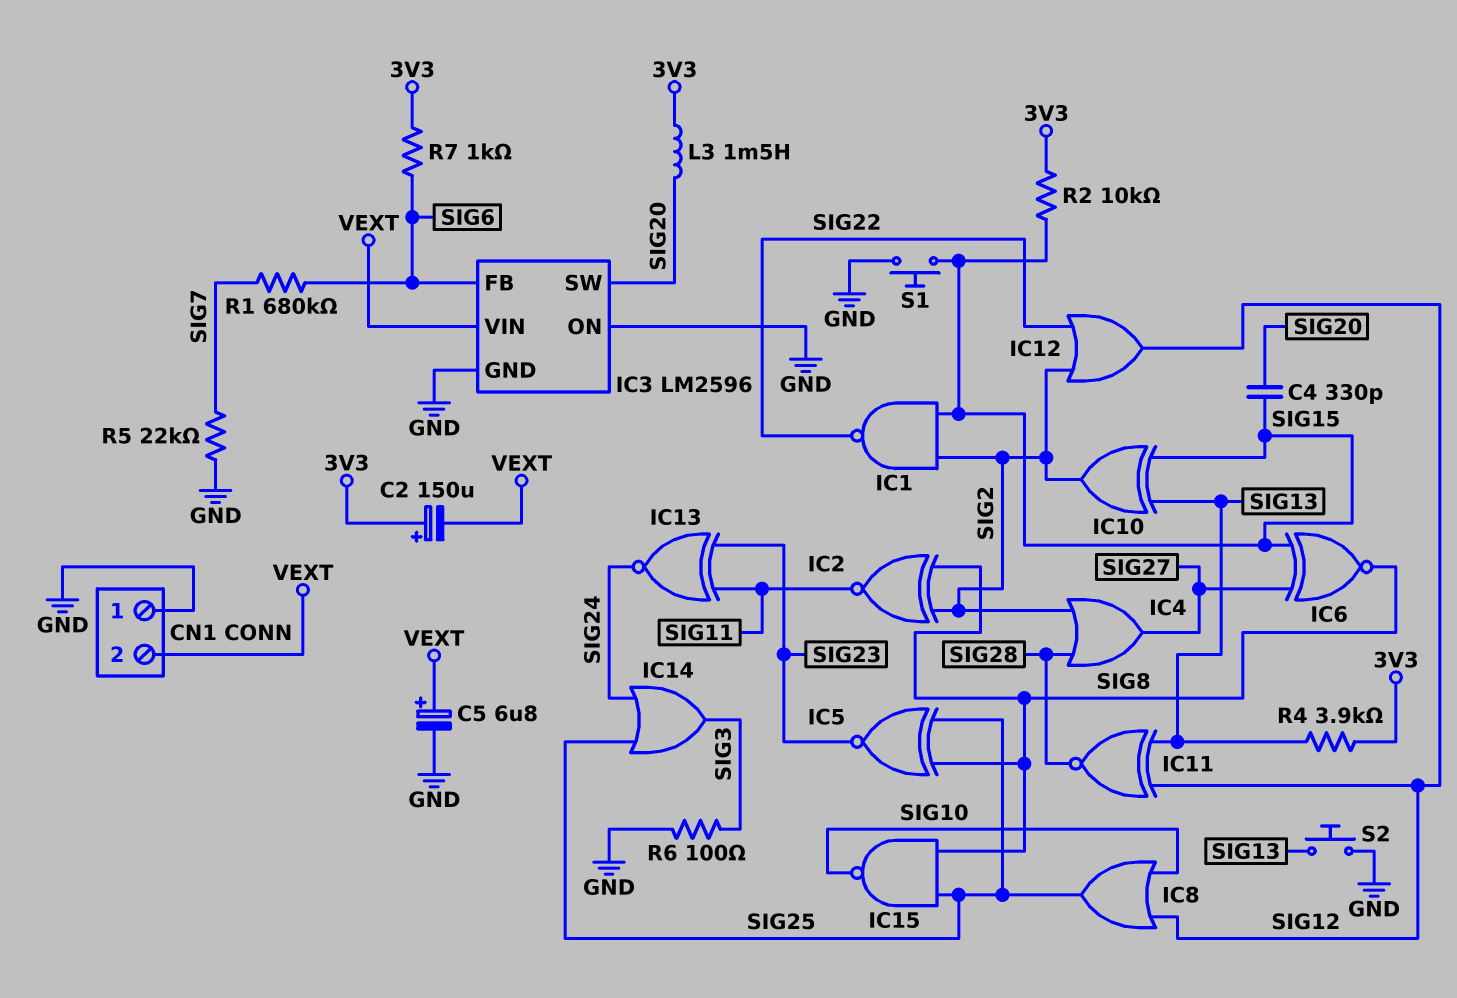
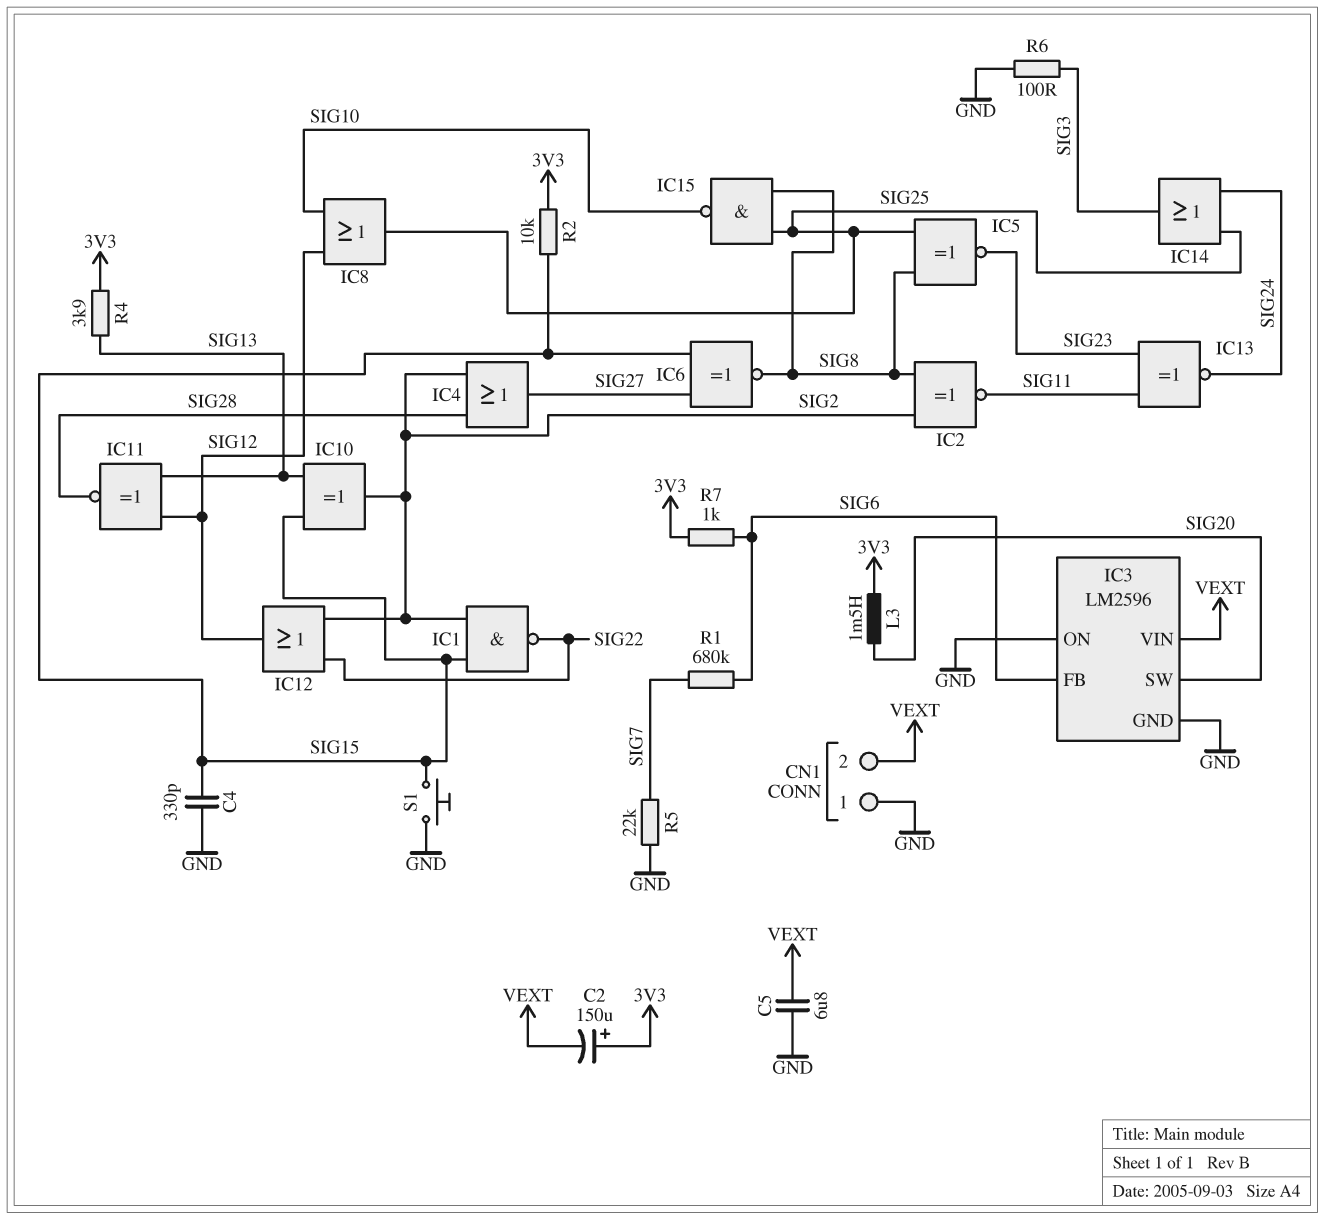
C4: 330pF (SIG15, SIG20) -> 330pF (GND, SIG15)
C5: 6.8uF (plus VEXT, minus GND) -> 6.8uF (GND, VEXT)
S2: button (GND, SIG13) -> none

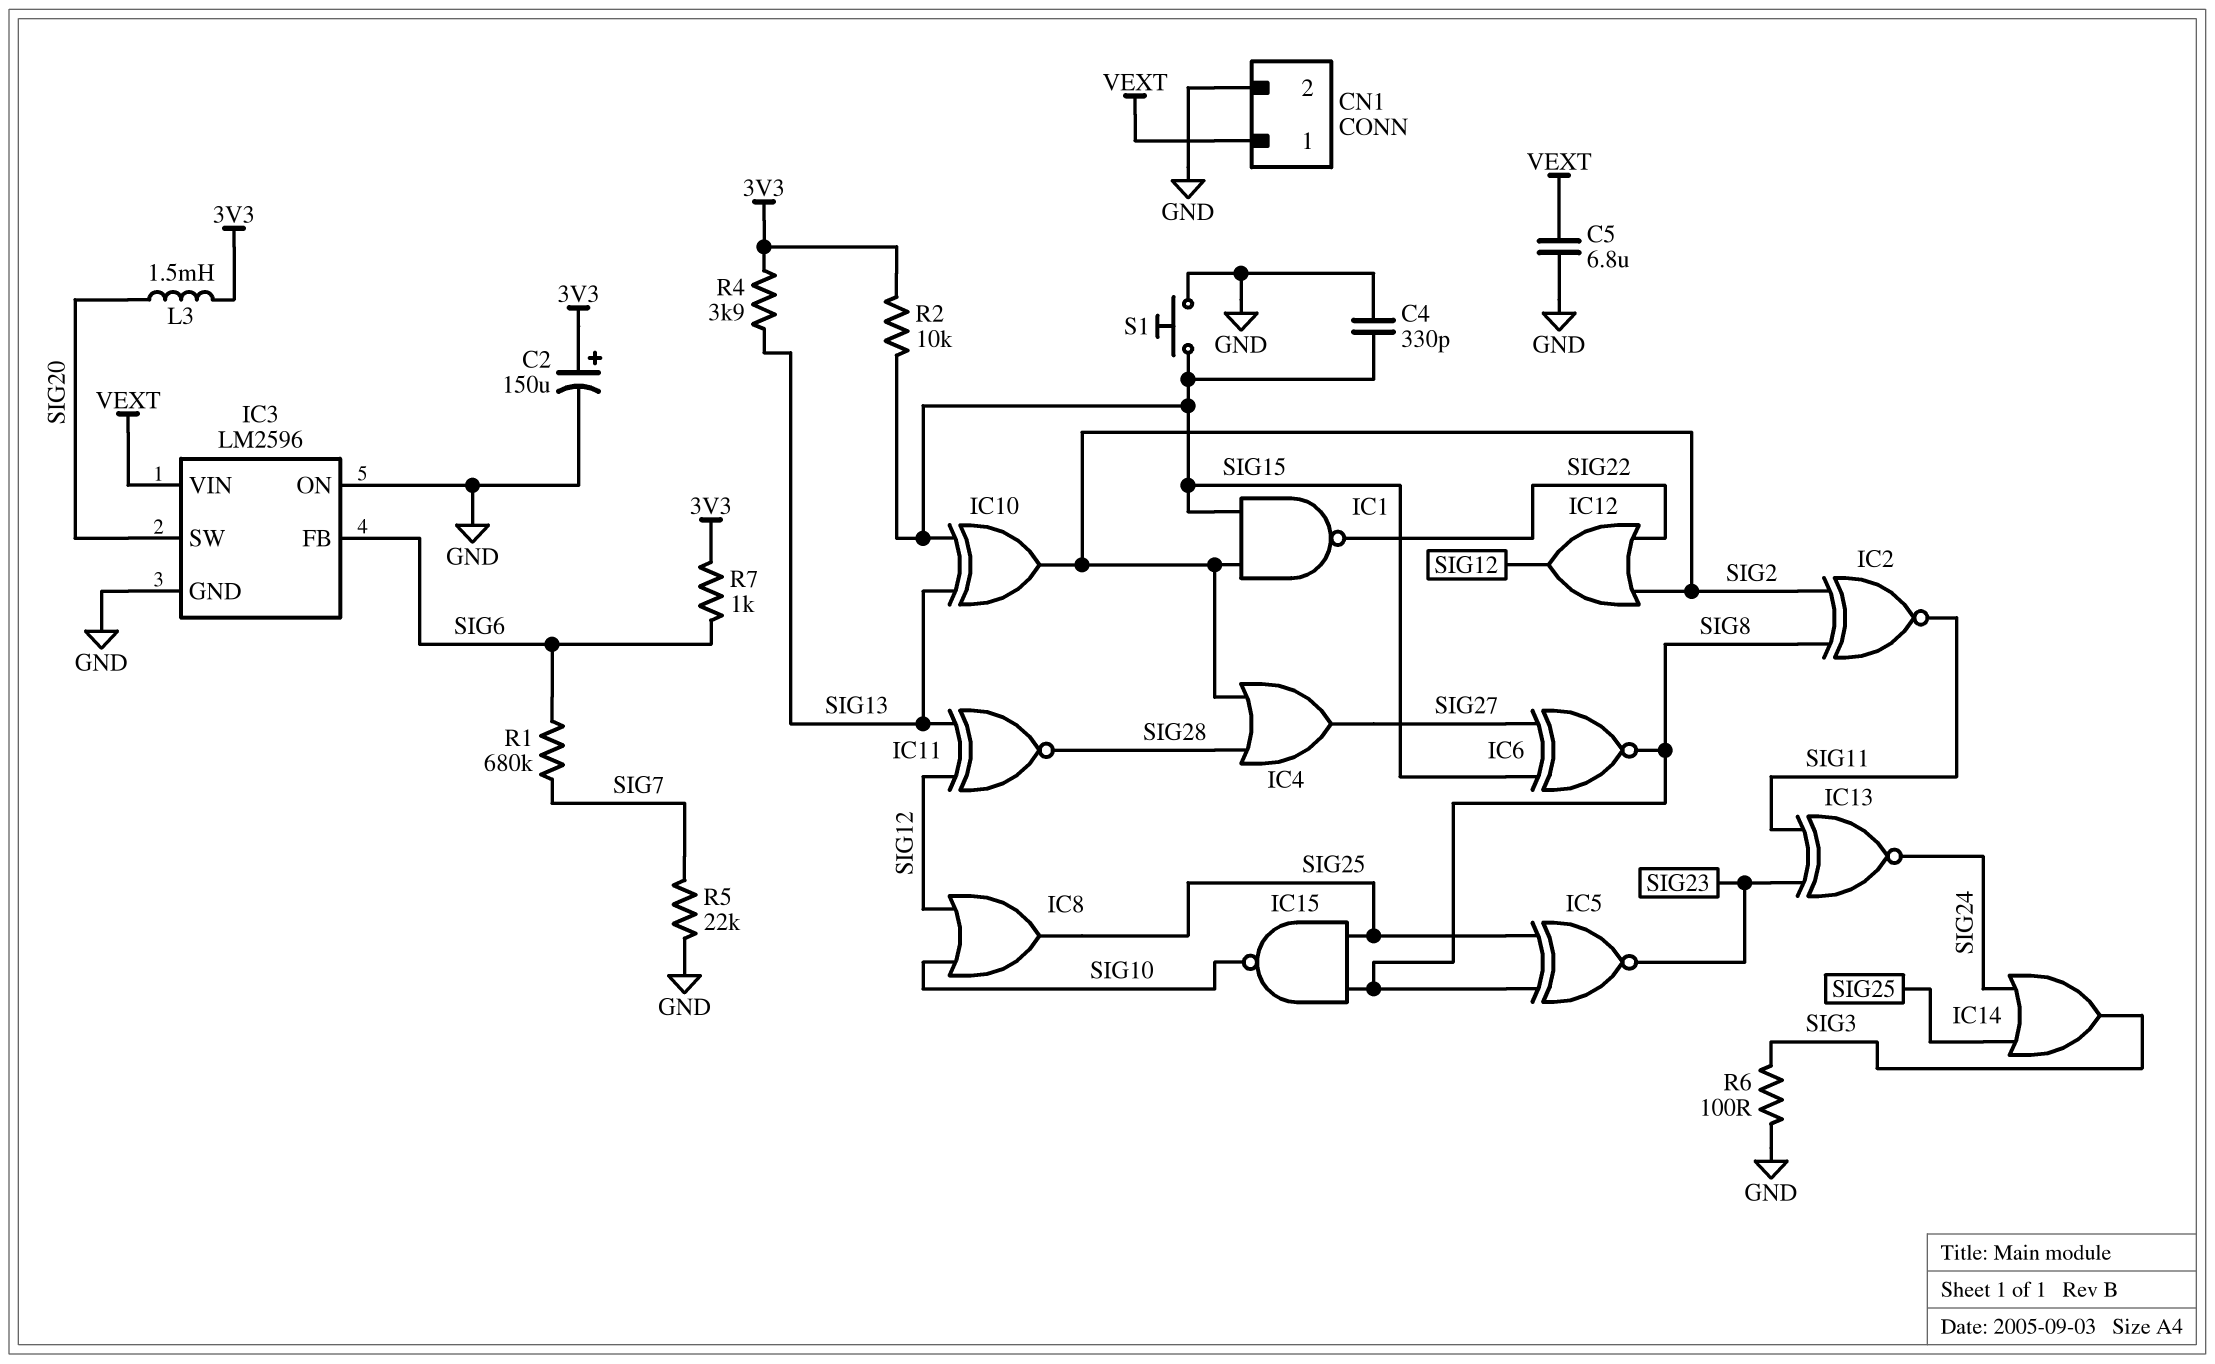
C2: 150uF (plus 3V3, minus VEXT) -> 150uF (plus 3V3, minus GND)
CN1 pin 1: GND -> VEXT
CN1 pin 2: VEXT -> GND

